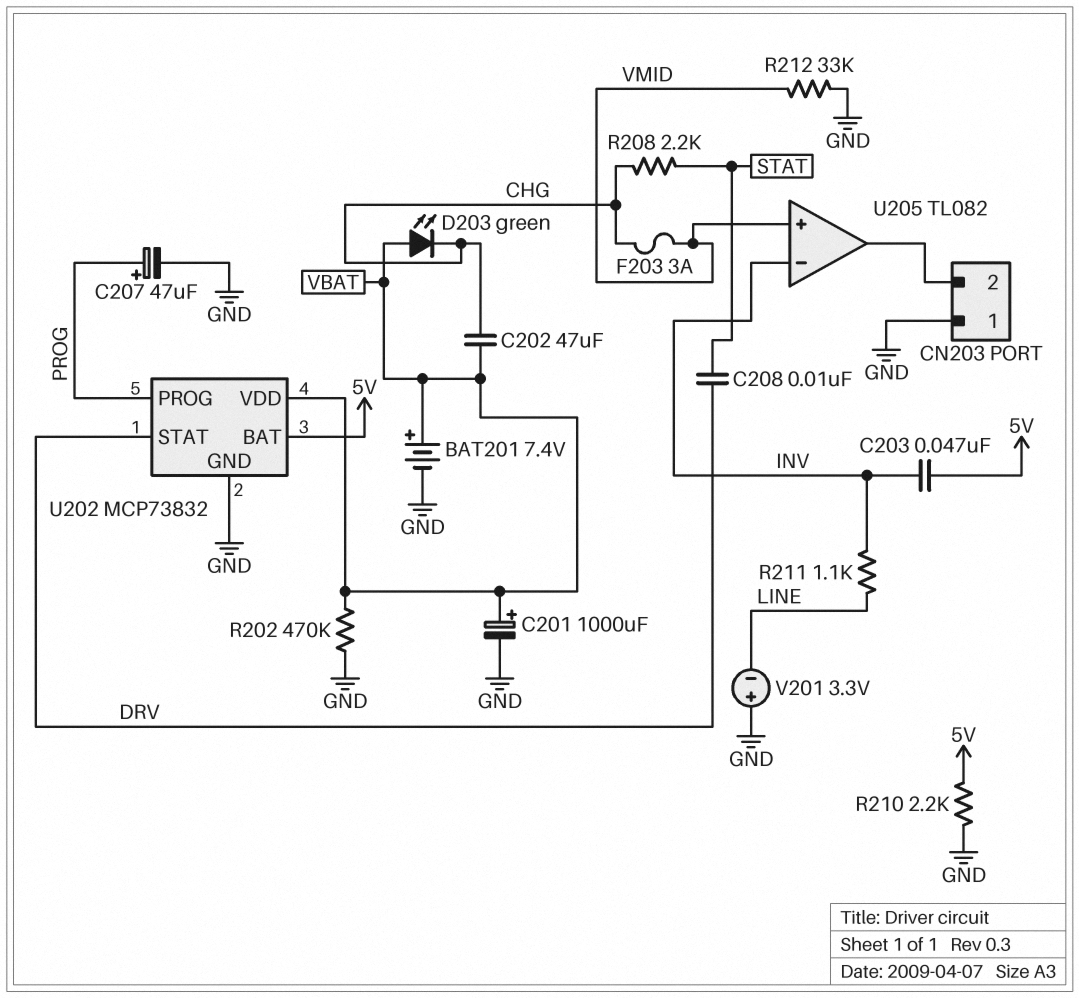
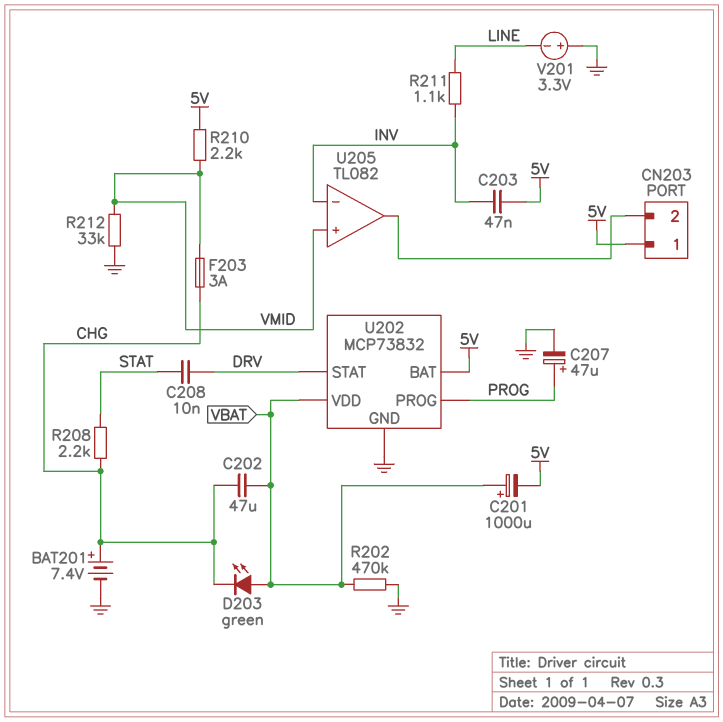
BAT201: 7.4V (plus VBAT, minus GND) -> 7.4V (plus CHG, minus GND)
C201: 1000uF (plus VBAT, minus GND) -> 1000uF (plus VBAT, minus 5V)
CN203 pin 1: GND -> 5V
R210: 2.2k (5V, GND) -> 2.2k (5V, VMID)

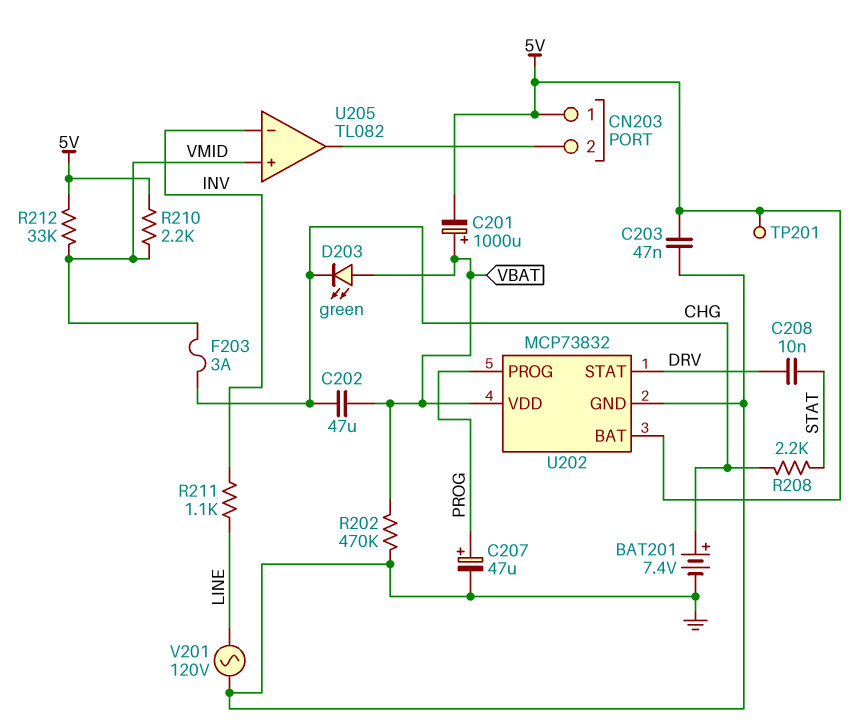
C203: 47nF (5V, INV) -> 47nF (5V, GND)
R212: 33k (GND, VMID) -> 33k (5V, VMID)
TP201: none -> test point (5V)
V201: 3.3V (plus GND, minus LINE) -> AC 120V (GND, LINE)

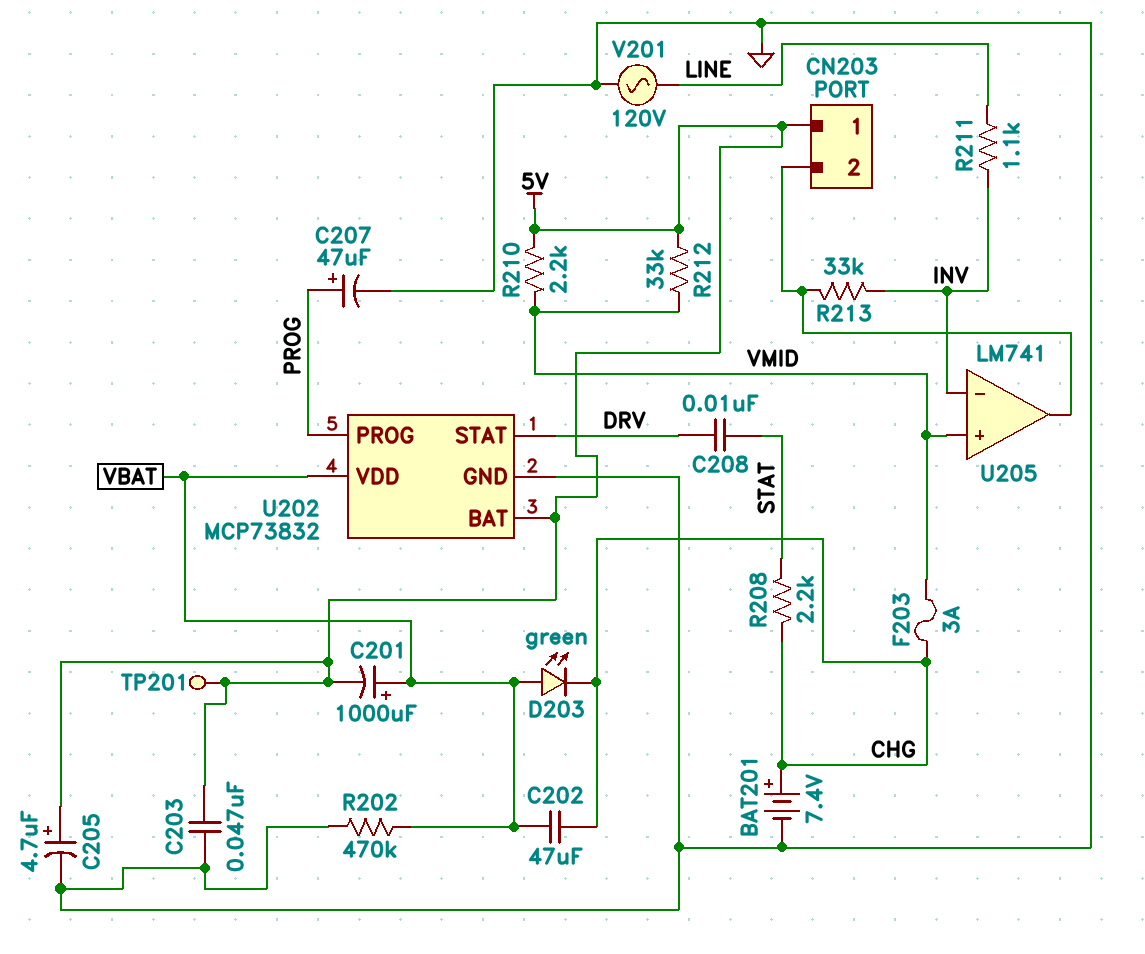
C205: none -> 4.7uF (plus 5V, minus GND)
R213: none -> 33k (CN203/2, INV)
U205: TL082 -> LM741

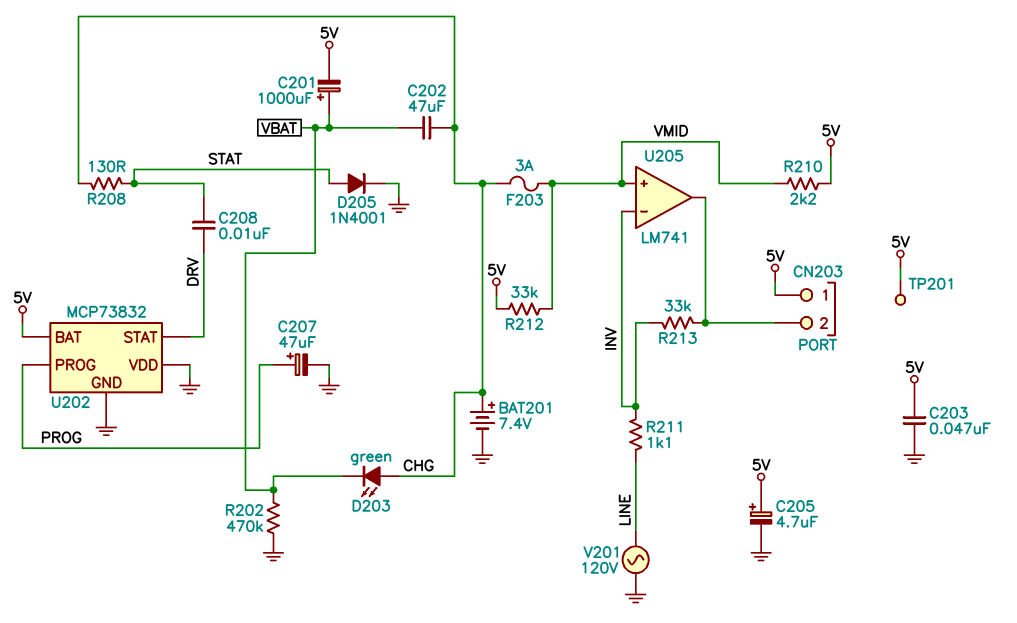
D203: LED green (A VBAT, K CHG) -> LED green (A CHG, K VBAT)
D205: none -> diode 1N4001 (A STAT, K GND)
R208: 2.2k (CHG, STAT) -> 130 (CHG, STAT)
U202 pin VDD: VBAT -> GND

